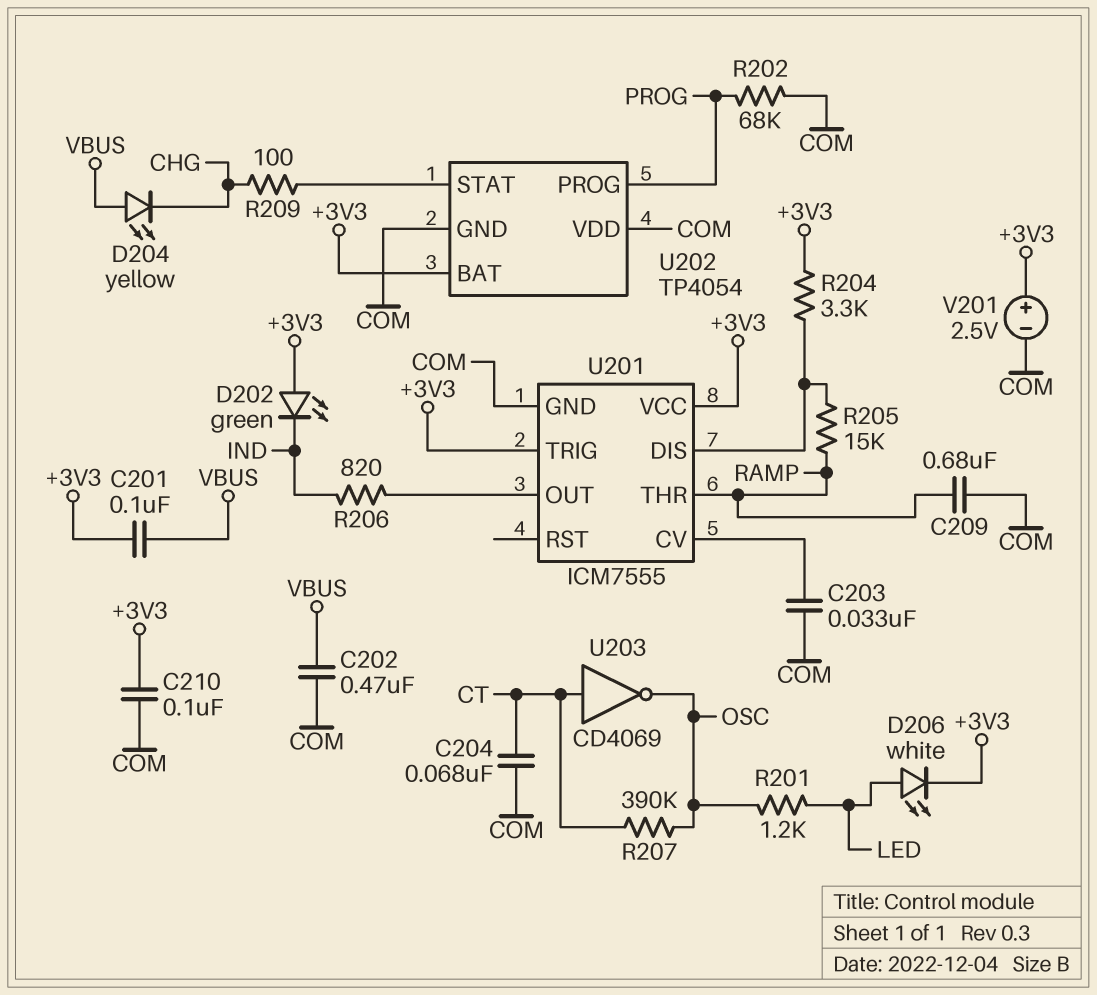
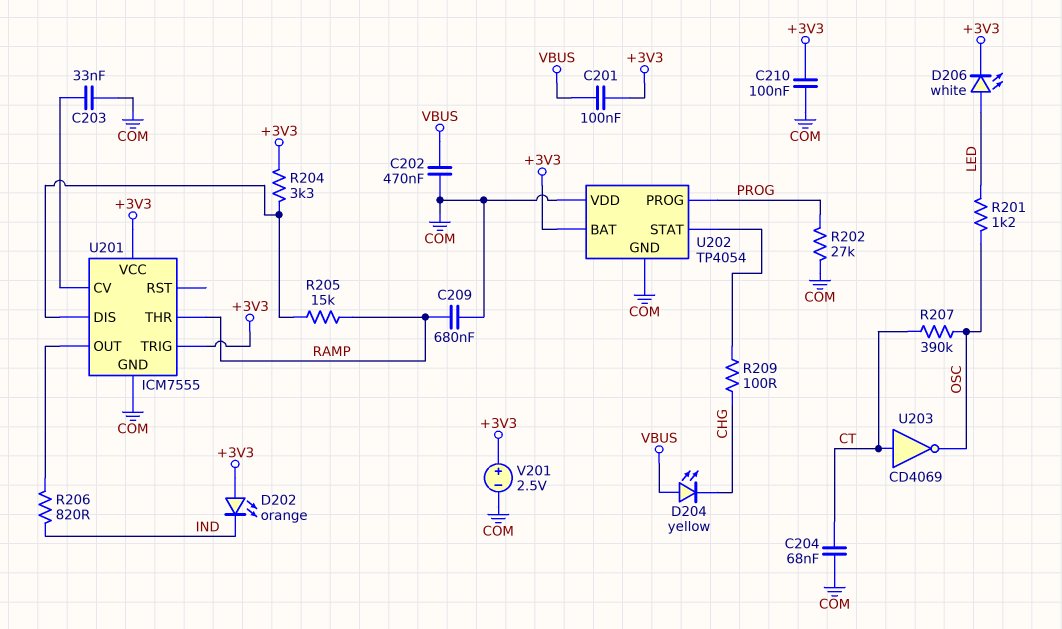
D202: LED green (A +3V3, K IND) -> LED orange (A +3V3, K IND)
R202: 68k (COM, PROG) -> 27k (COM, PROG)

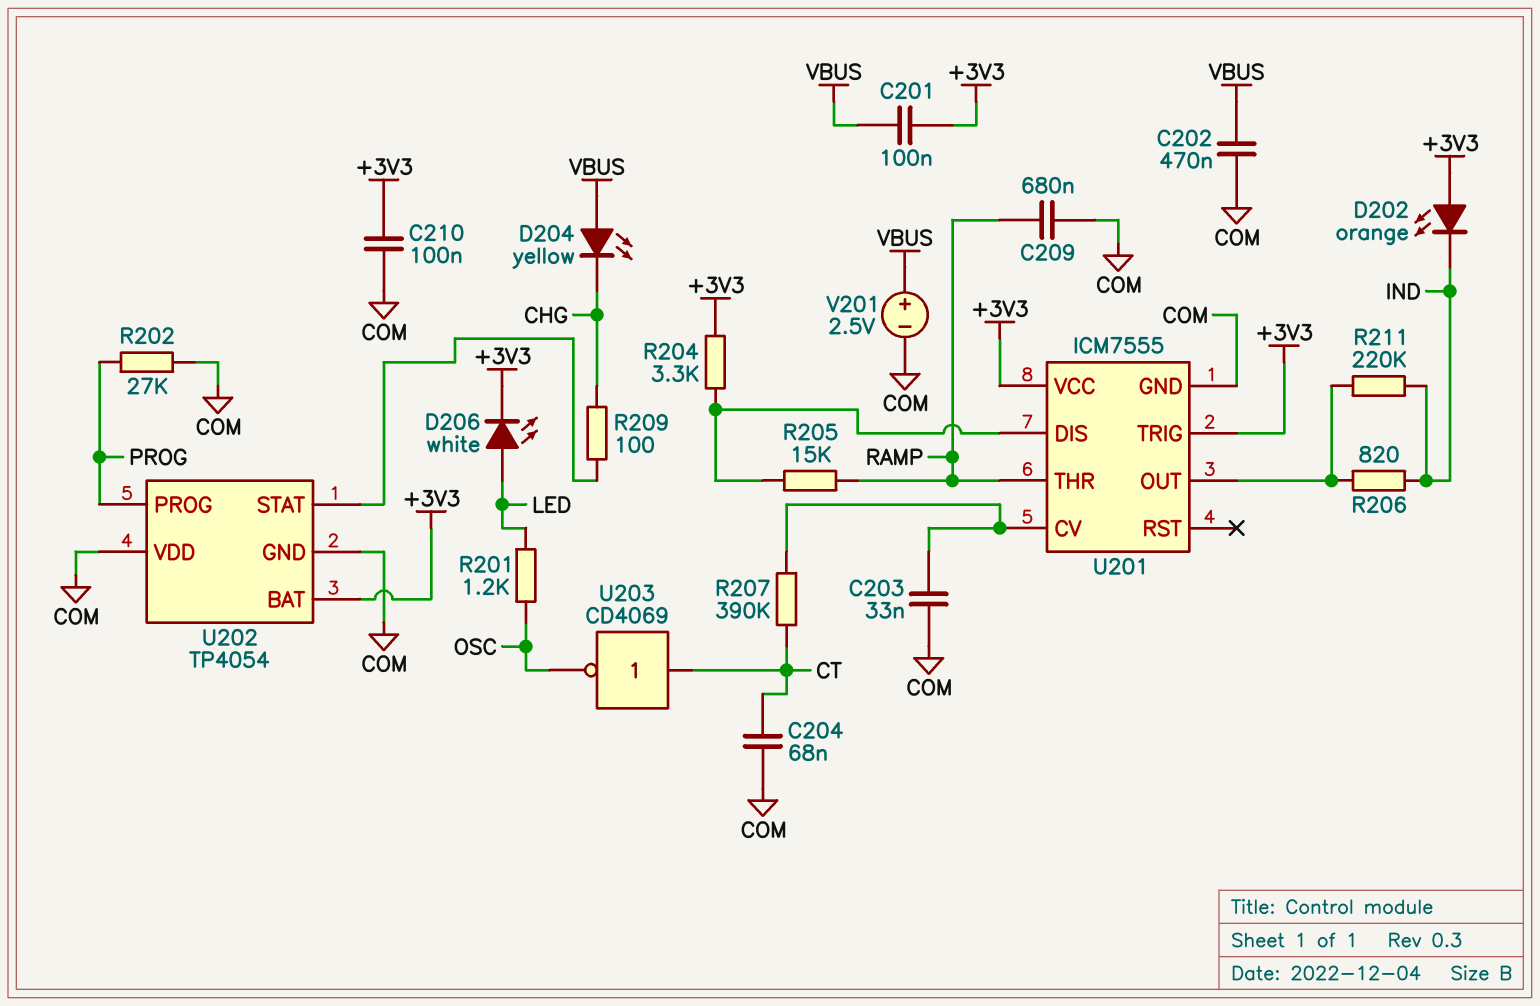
R207: 390k (CT, OSC) -> 390k (CT, U201/CV)
R211: none -> 220k (IND, U201/OUT)
V201: 2.5V (plus +3V3, minus COM) -> 2.5V (plus VBUS, minus COM)

